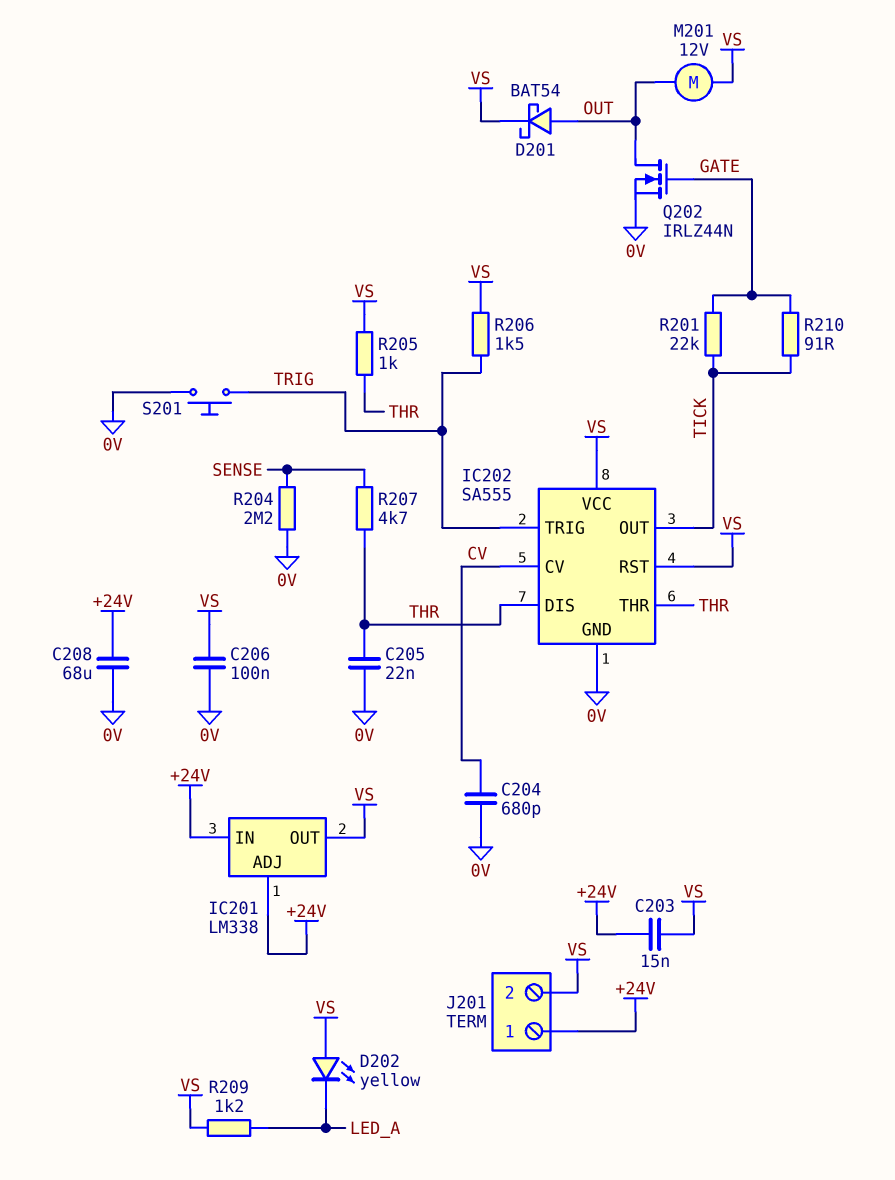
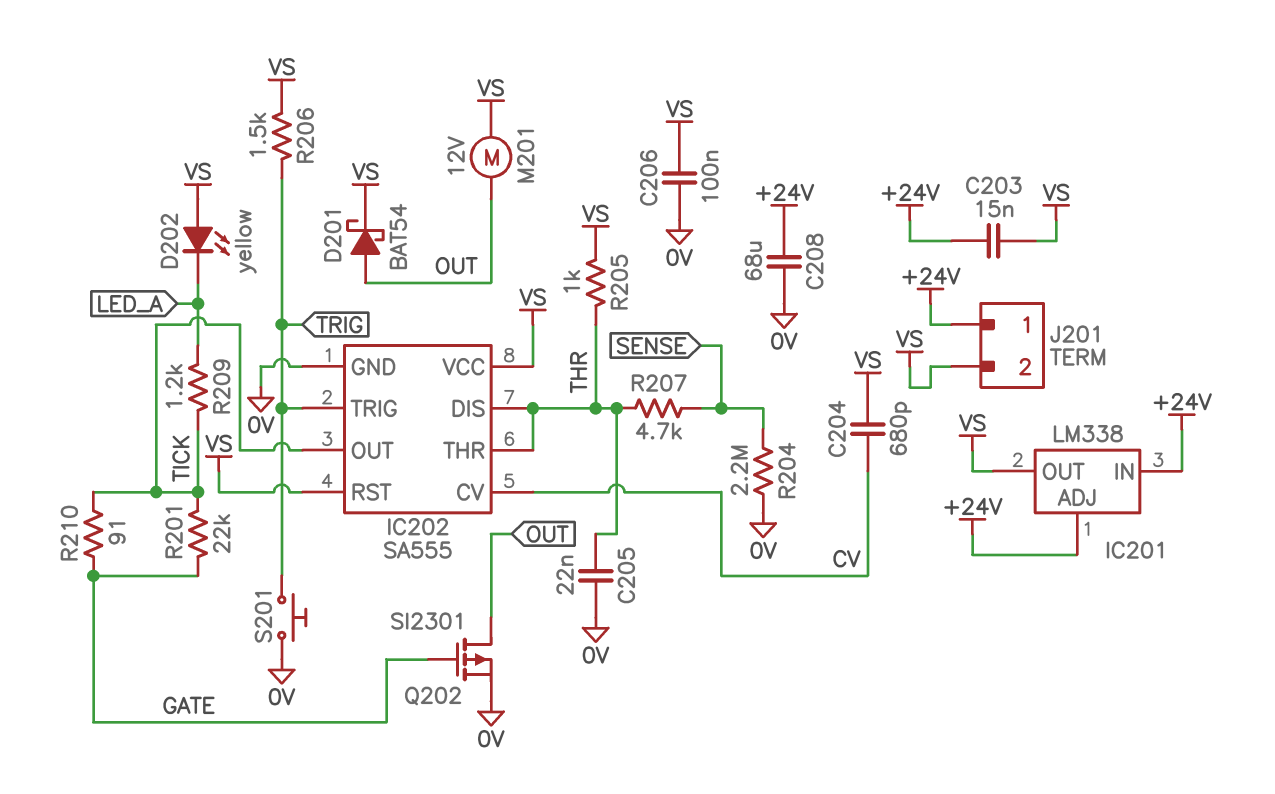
C204: 680pF (0V, CV) -> 680pF (CV, VS)
Q202: NMOS IRLZ44N (G GATE, D OUT, S 0V) -> PMOS SI2301 (G GATE, D OUT, S 0V)
R209: 1.2k (LED_A, VS) -> 1.2k (LED_A, TICK)

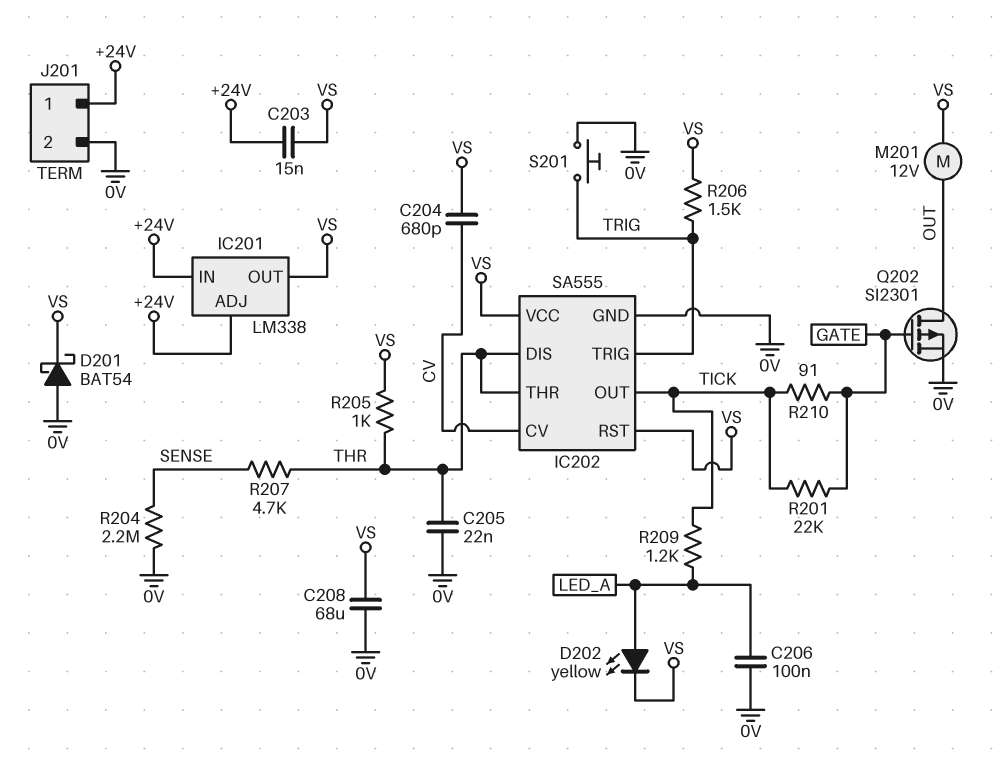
C206: 100nF (0V, VS) -> 100nF (0V, LED_A)
C208: 68uF (+24V, 0V) -> 68uF (0V, VS)
D201: schottky BAT54 (A OUT, K VS) -> schottky BAT54 (A 0V, K VS)
D202: LED yellow (A VS, K LED_A) -> LED yellow (A LED_A, K VS)
J201 pin 2: VS -> 0V

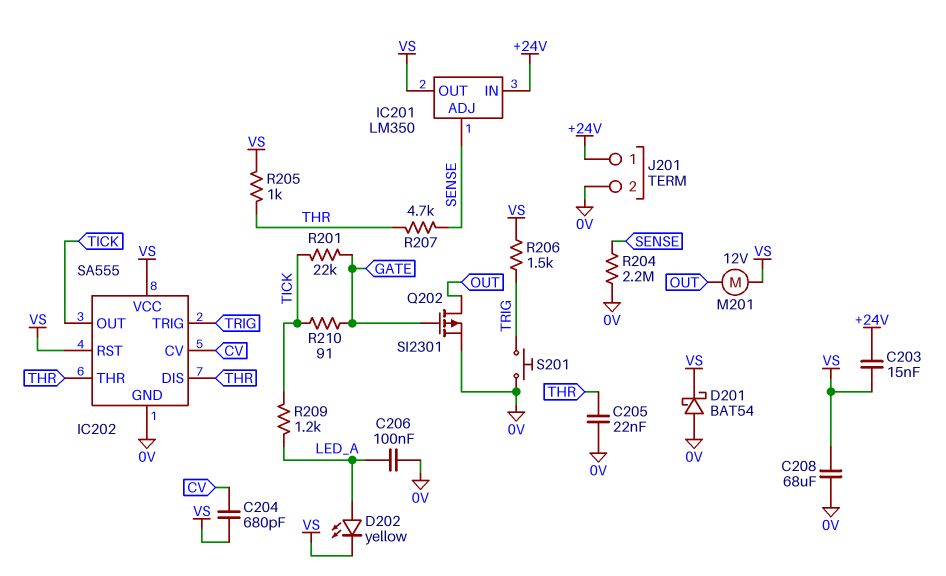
IC201: LM338 -> LM350
IC201 pin ADJ: +24V -> SENSE

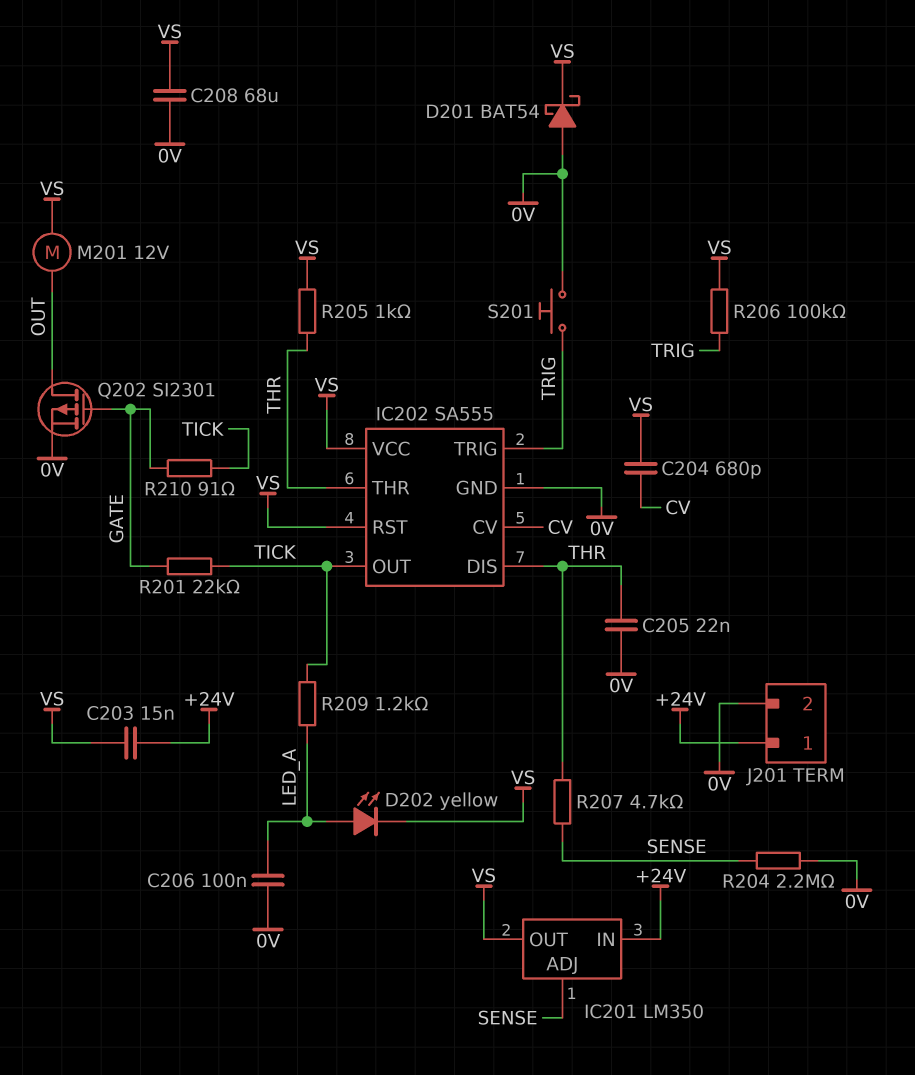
R206: 1.5k (TRIG, VS) -> 100k (TRIG, VS)

